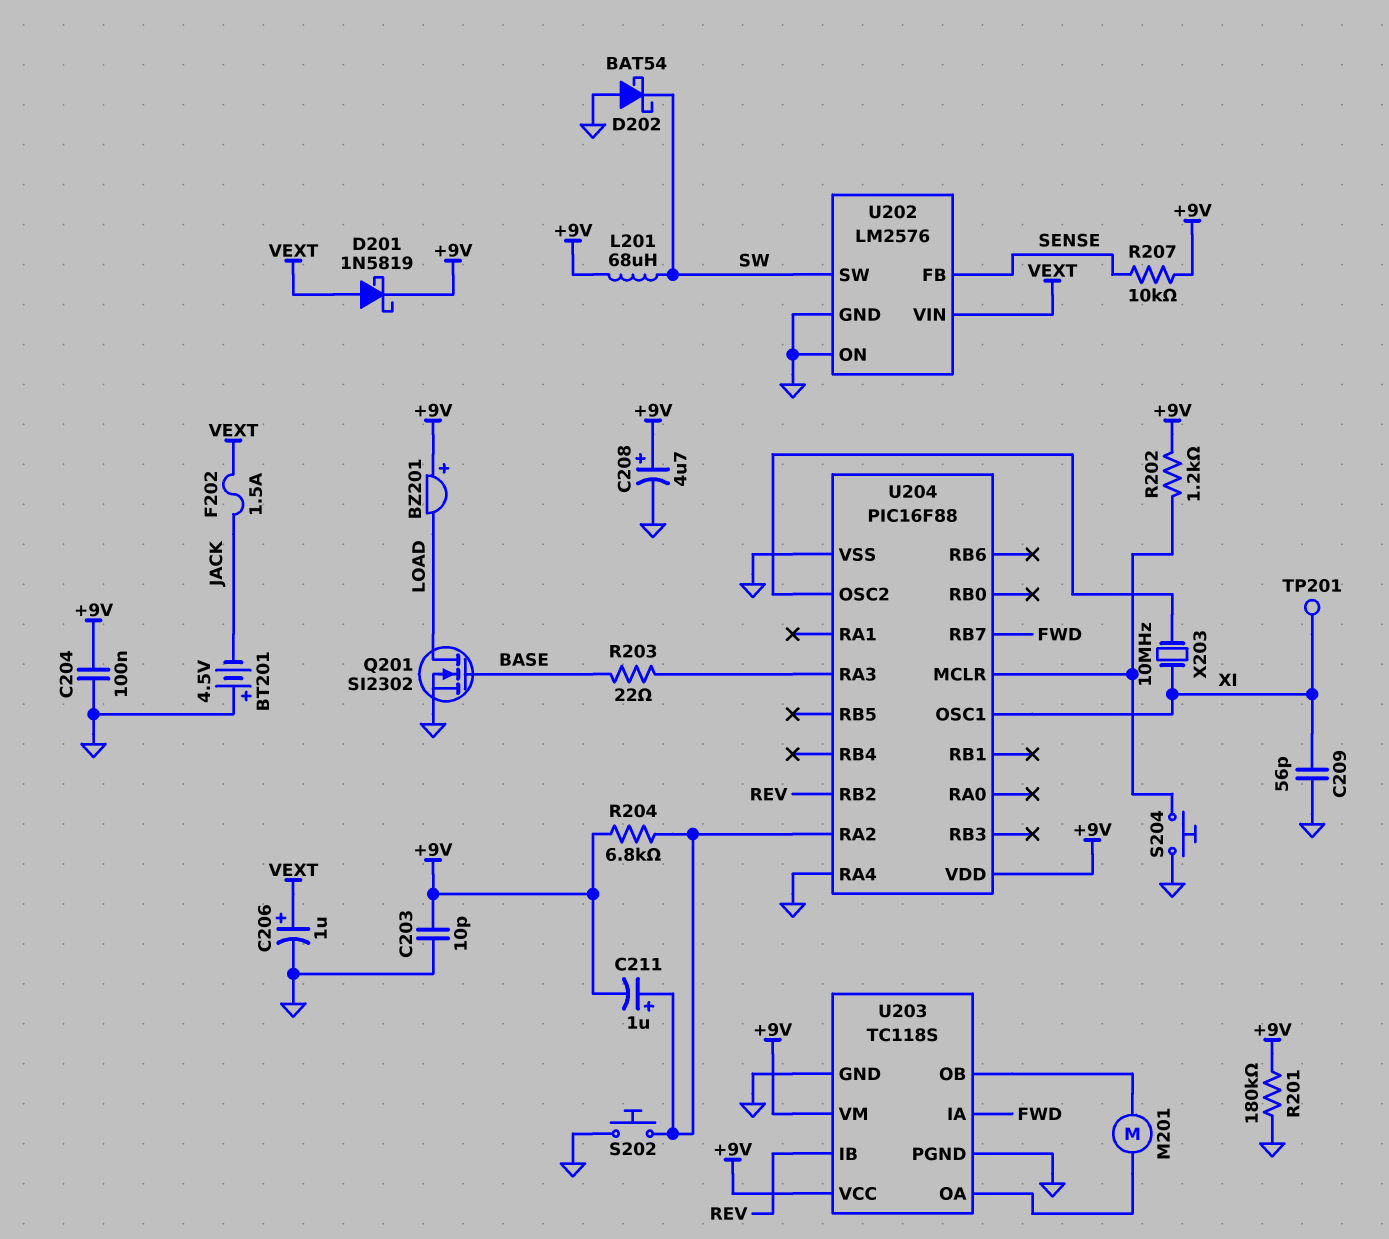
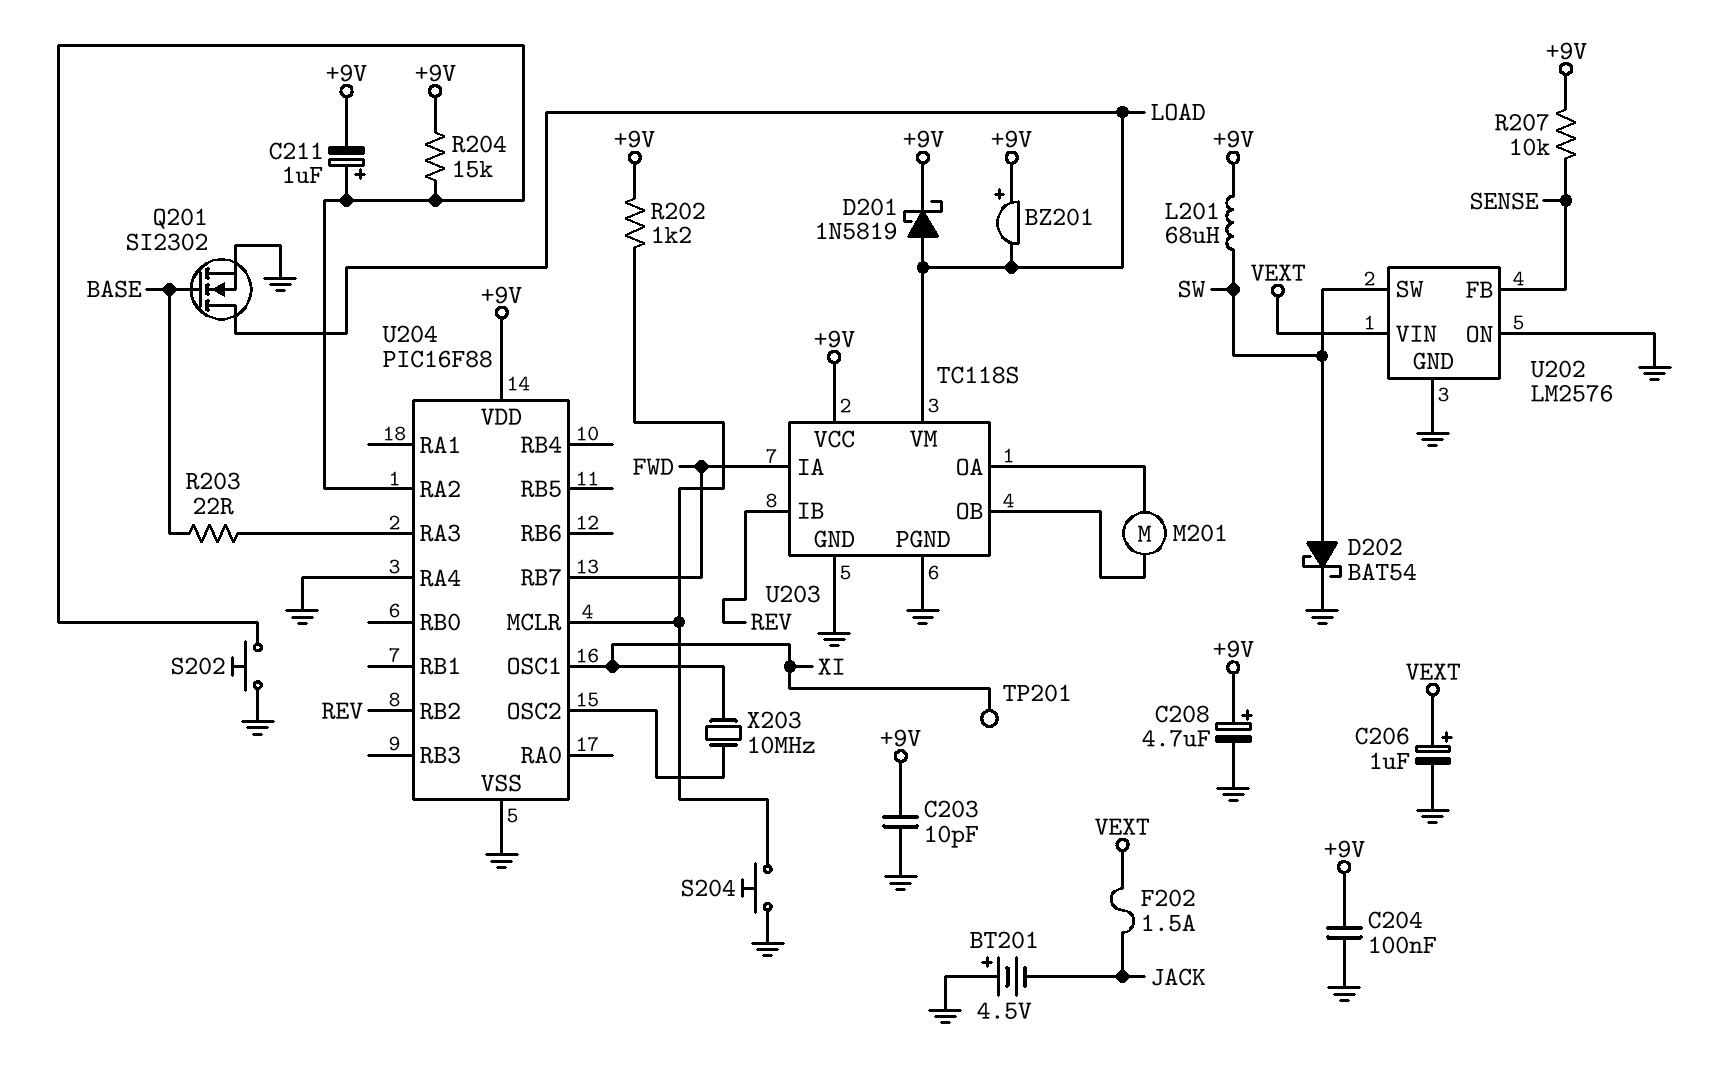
C209: 56pF (GND, XI) -> none
D201: schottky 1N5819 (A VEXT, K +9V) -> schottky 1N5819 (A LOAD, K +9V)
D202: schottky BAT54 (A GND, K SW) -> schottky BAT54 (A SW, K GND)
R201: 180k (+9V, GND) -> none
R204: 6.8k (+9V, U204/RA2) -> 15k (+9V, U204/RA2)
U203 pin VM: +9V -> LOAD

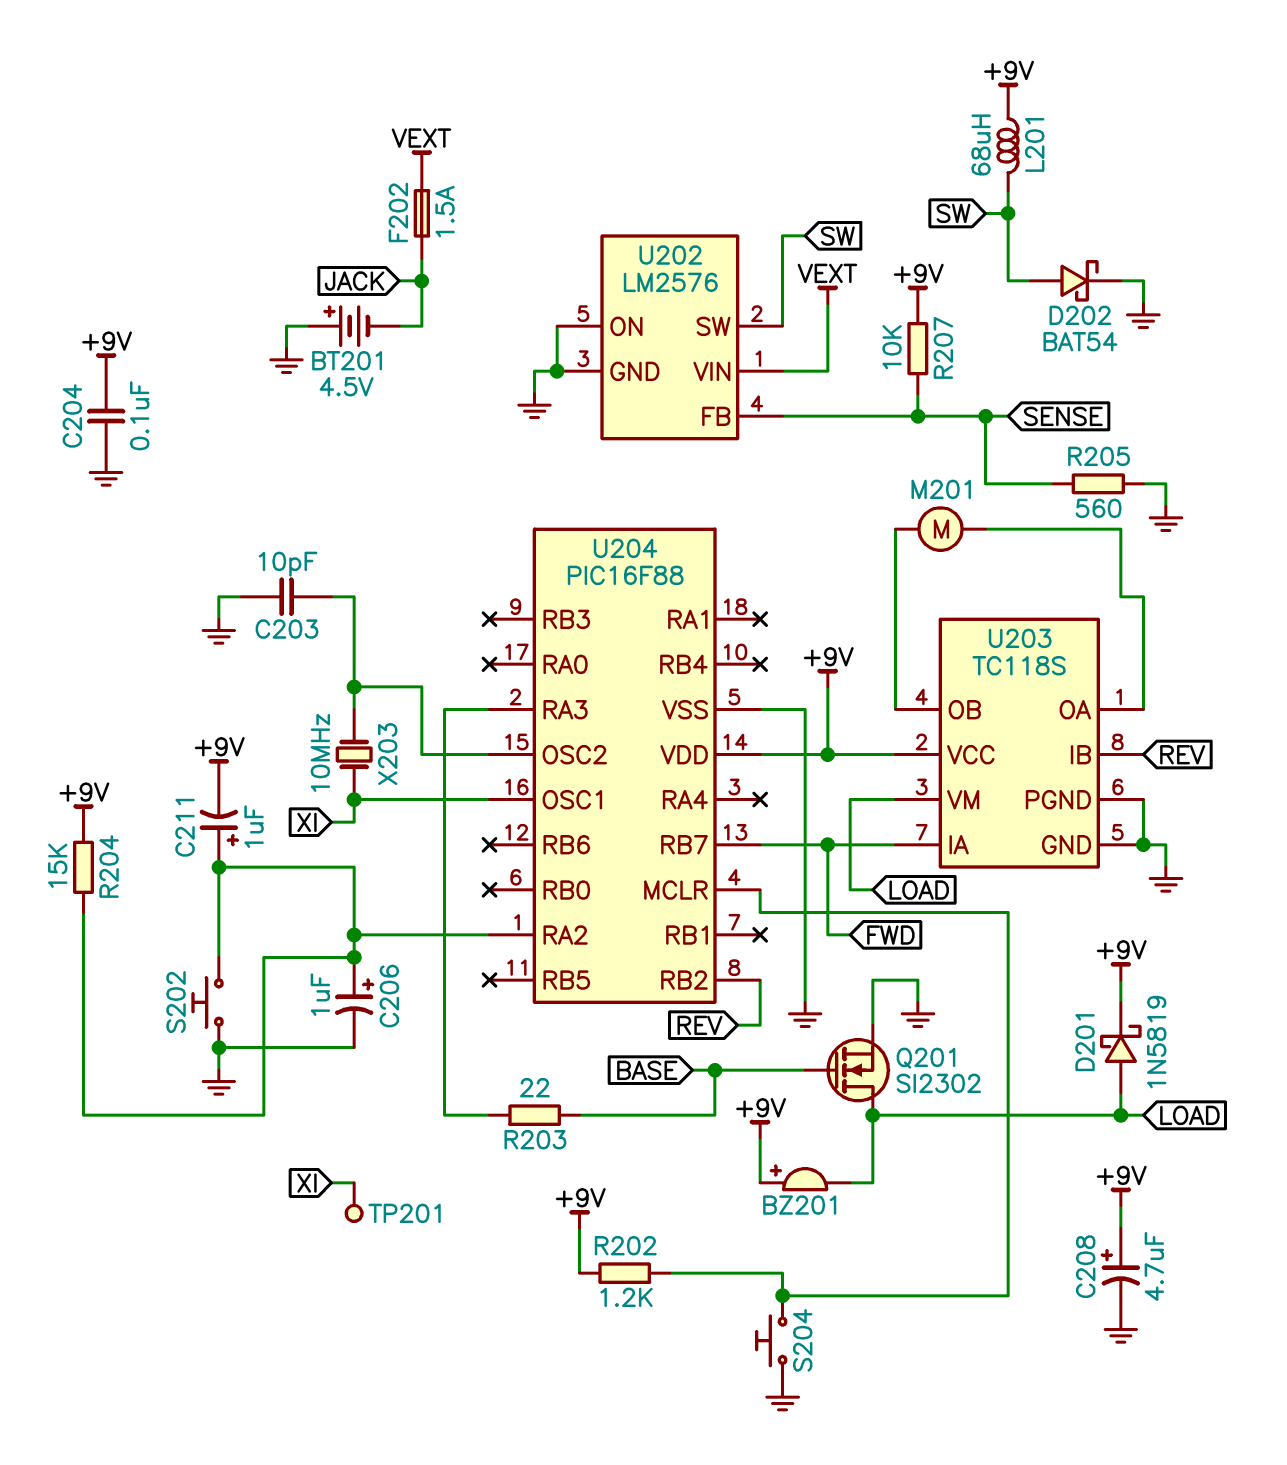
C203: 10pF (+9V, GND) -> 10pF (GND, U204/OSC2)
C206: 1uF (plus VEXT, minus GND) -> 1uF (plus U204/RA2, minus GND)
R205: none -> 560 (GND, SENSE)
U204 pin RA4: GND -> none

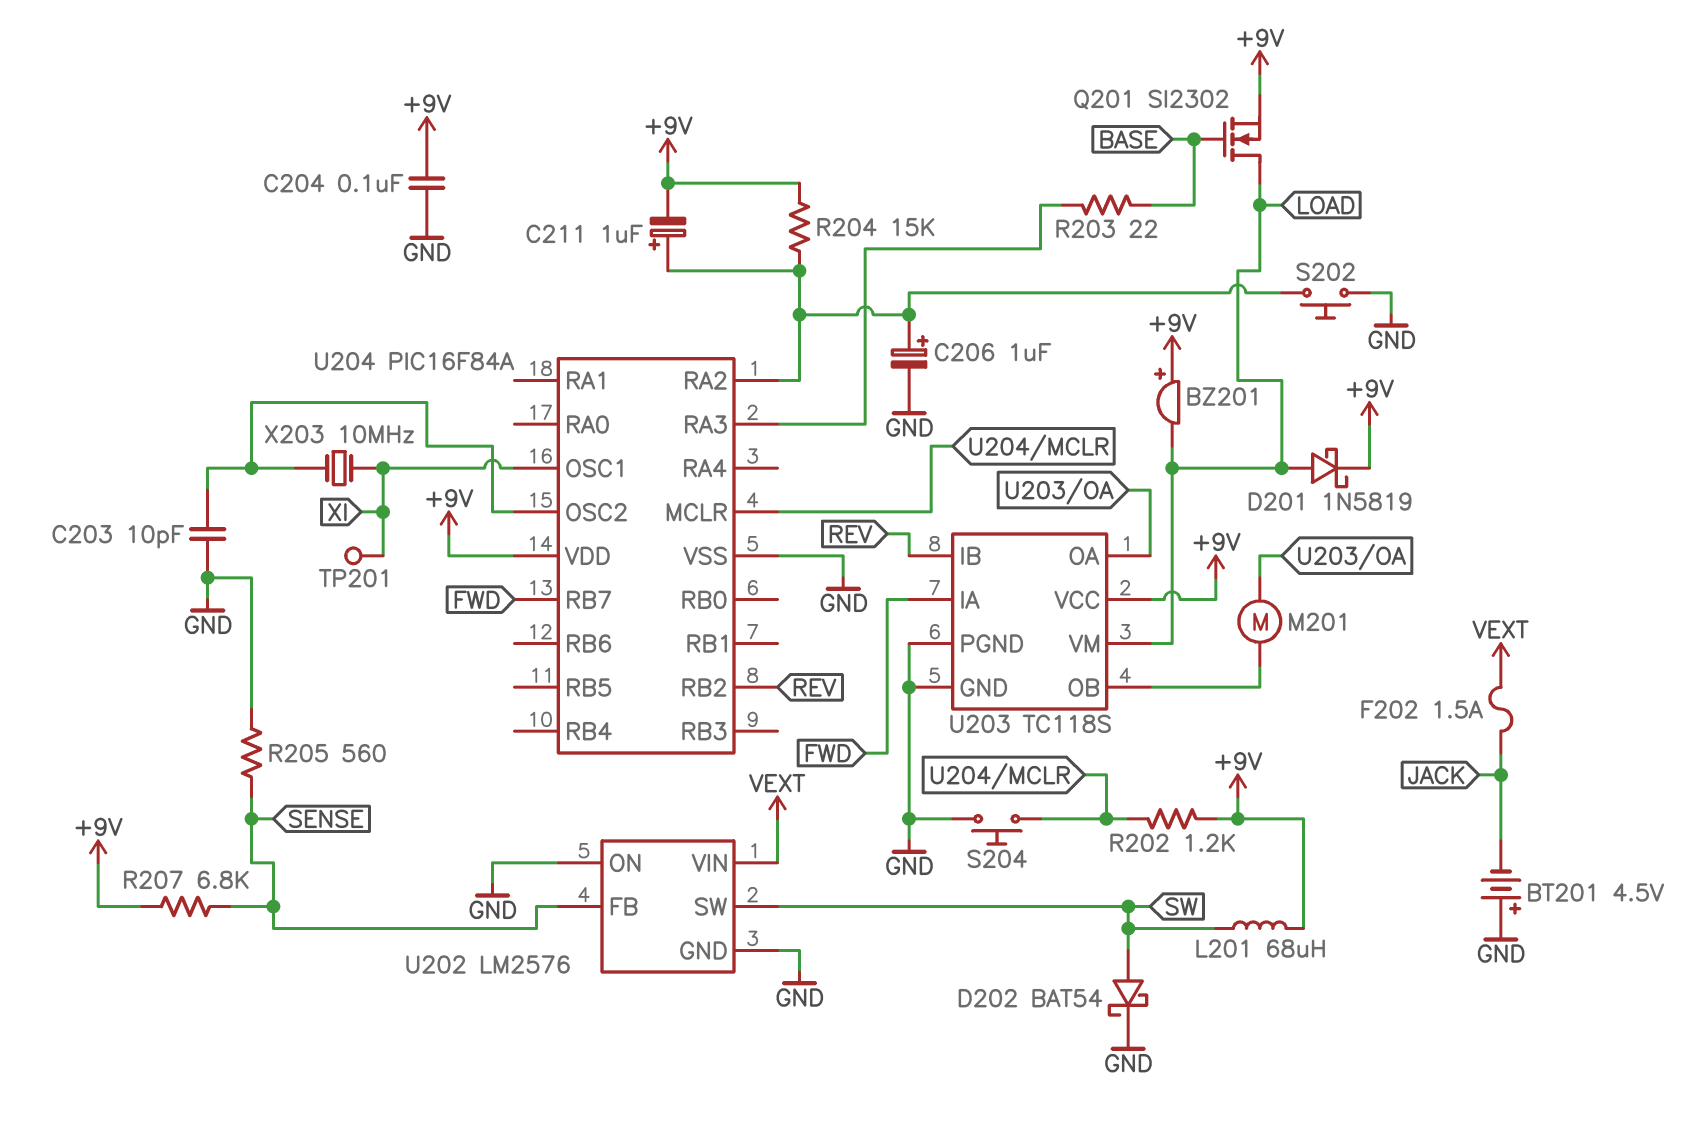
C208: 4.7uF (plus +9V, minus GND) -> none
Q201: NMOS SI2302 (G BASE, D LOAD, S GND) -> NMOS SI2302 (G BASE, D LOAD, S +9V)
R207: 10k (+9V, SENSE) -> 6.8k (+9V, SENSE)
U204: PIC16F88 -> PIC16F84A

